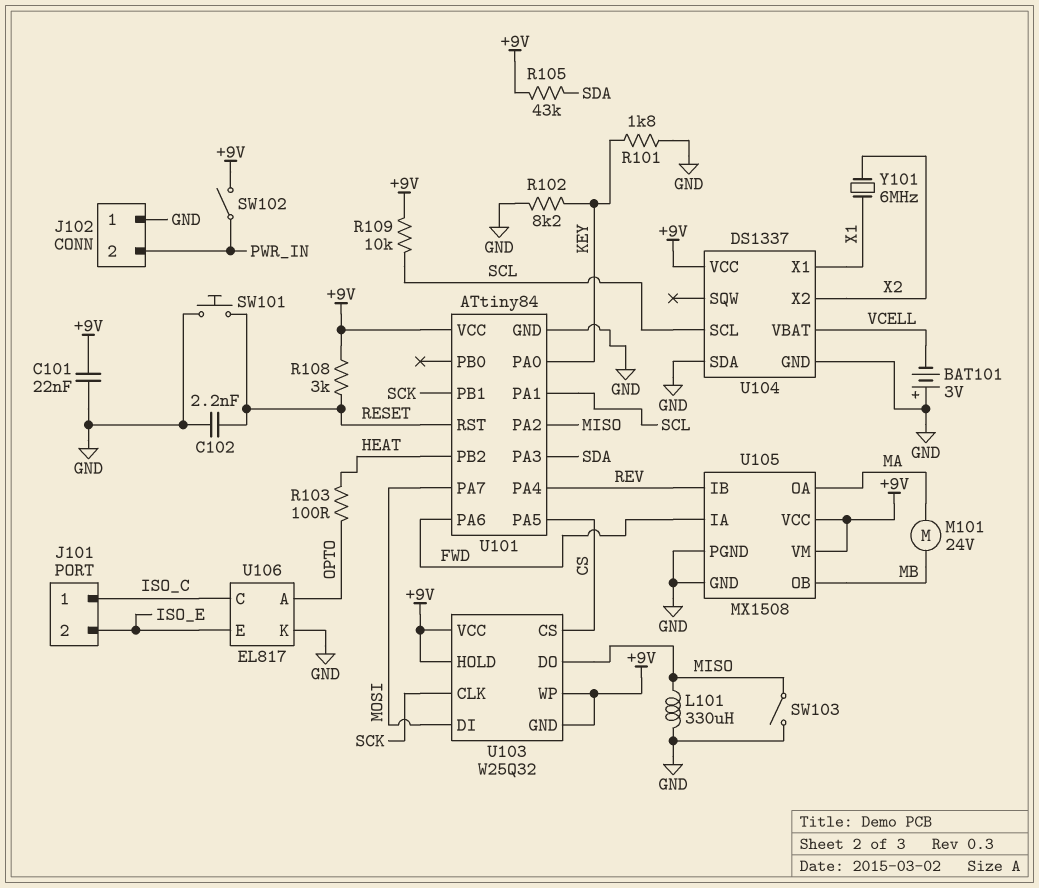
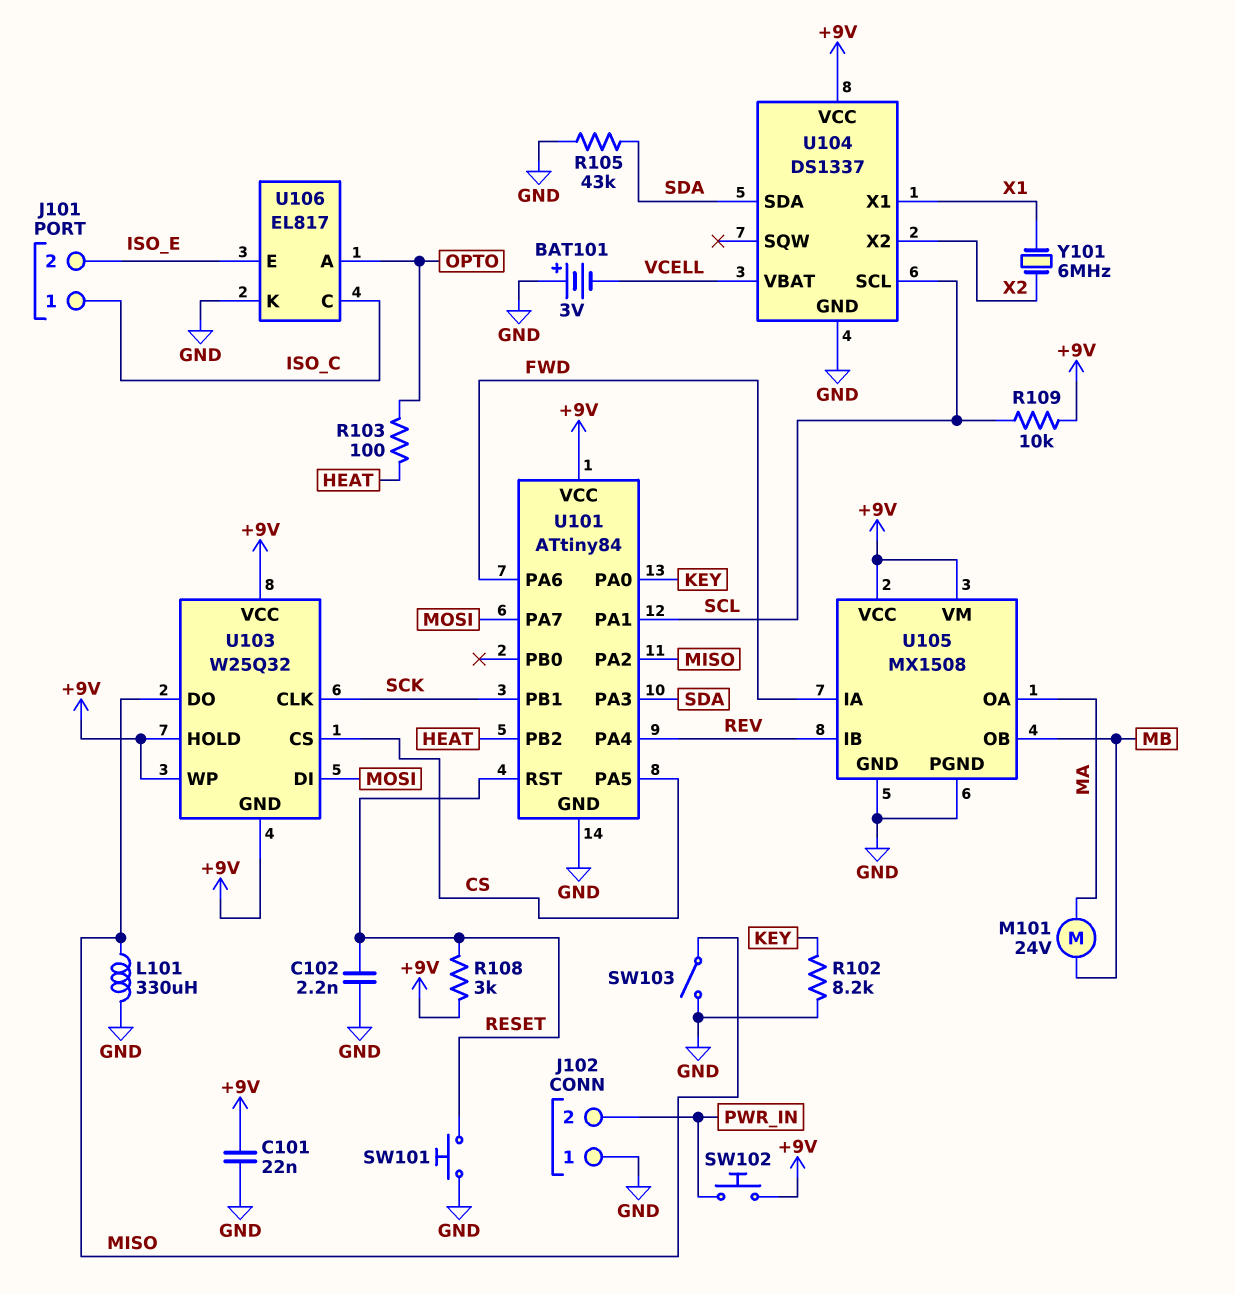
R101: 1.8k (GND, KEY) -> none
R105: 43k (+9V, SDA) -> 43k (GND, SDA)
SW102: switch (+9V, PWR_IN) -> button (+9V, PWR_IN)
U104 pin SDA: GND -> SDA

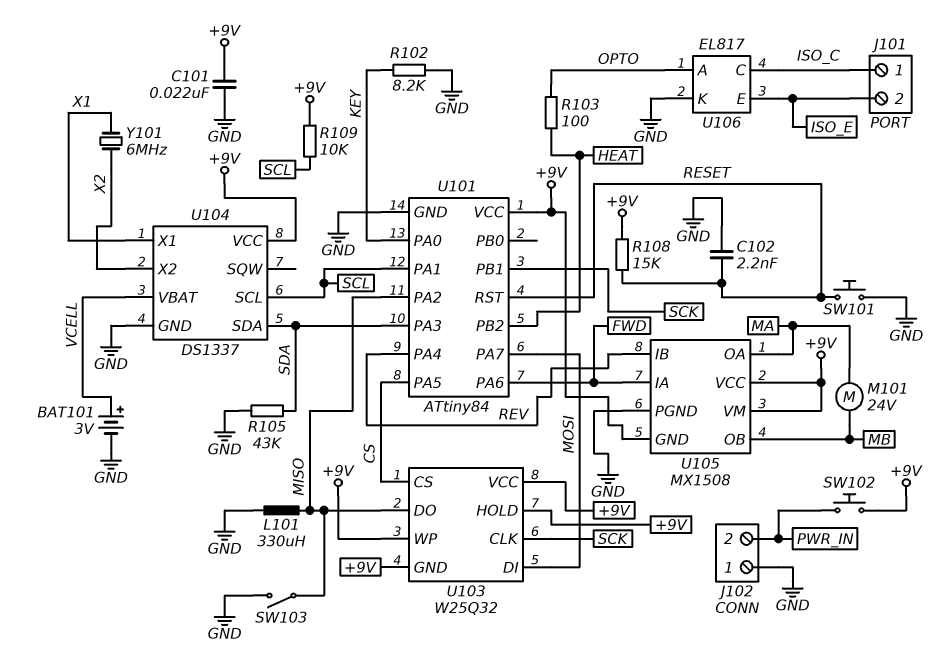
BAT101: 3V (plus GND, minus VCELL) -> 3V (plus VCELL, minus GND)
R108: 3k (+9V, RESET) -> 15k (+9V, RESET)
U105 pin GND: GND -> +9V

